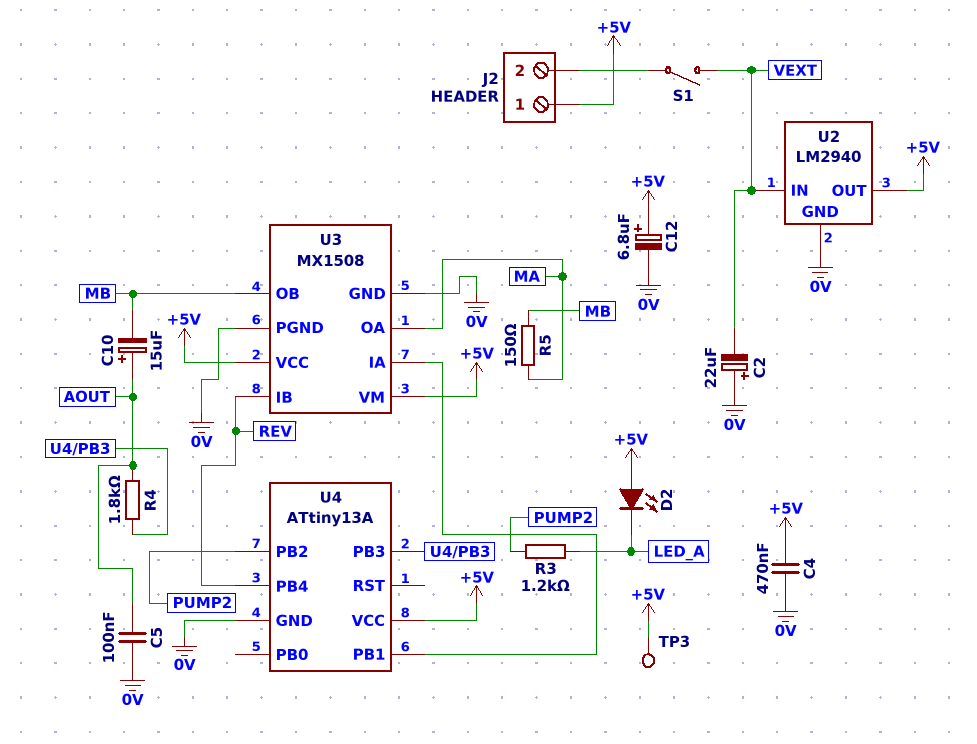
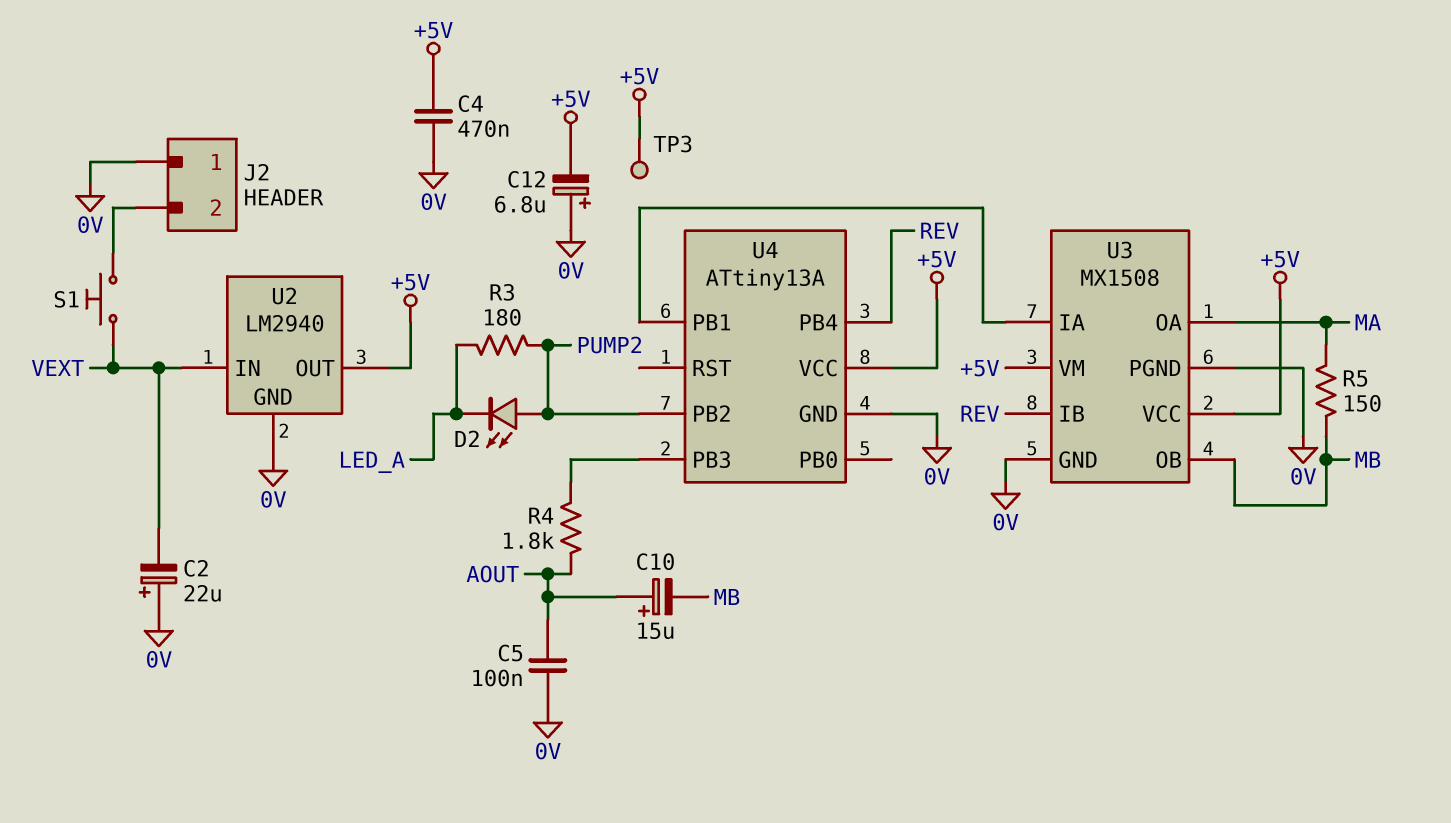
C12: 6.8uF (plus +5V, minus 0V) -> 6.8uF (plus 0V, minus +5V)
D2: LED (A +5V, K LED_A) -> LED (A PUMP2, K LED_A)
J2 pin 1: +5V -> 0V
R3: 1.2k (LED_A, PUMP2) -> 180 (LED_A, PUMP2)
S1: switch (J2/2, VEXT) -> button (J2/2, VEXT)

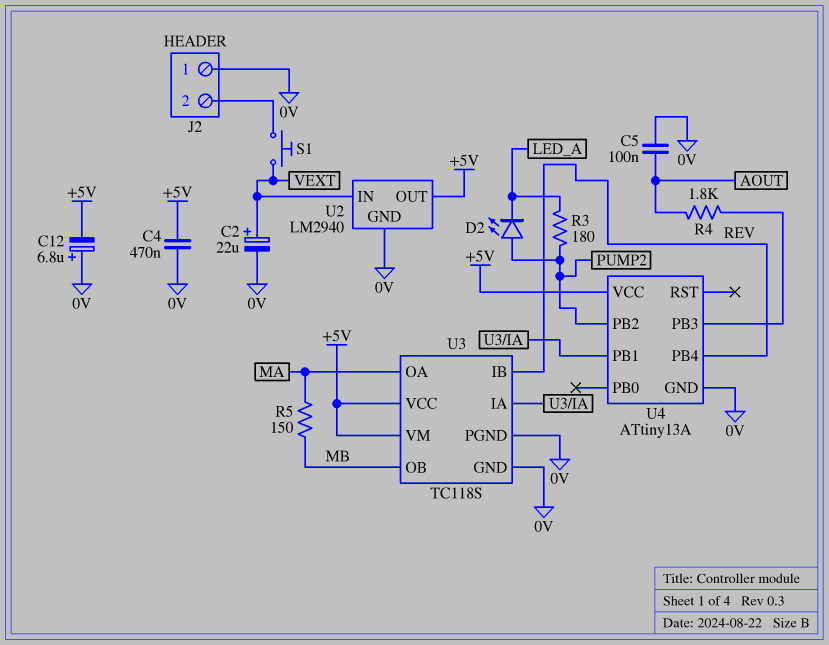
C2: 22uF (plus 0V, minus VEXT) -> 22uF (plus VEXT, minus 0V)
C10: 15uF (plus AOUT, minus MB) -> none
TP3: test point (+5V) -> none
U3: MX1508 -> TC118S

